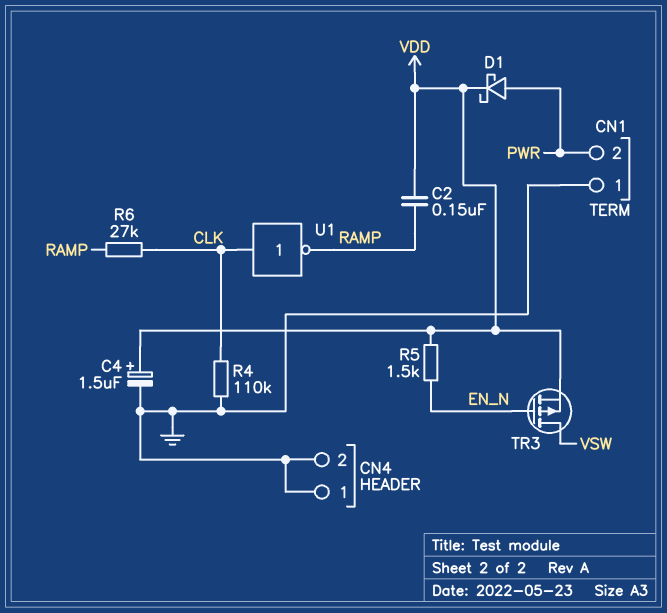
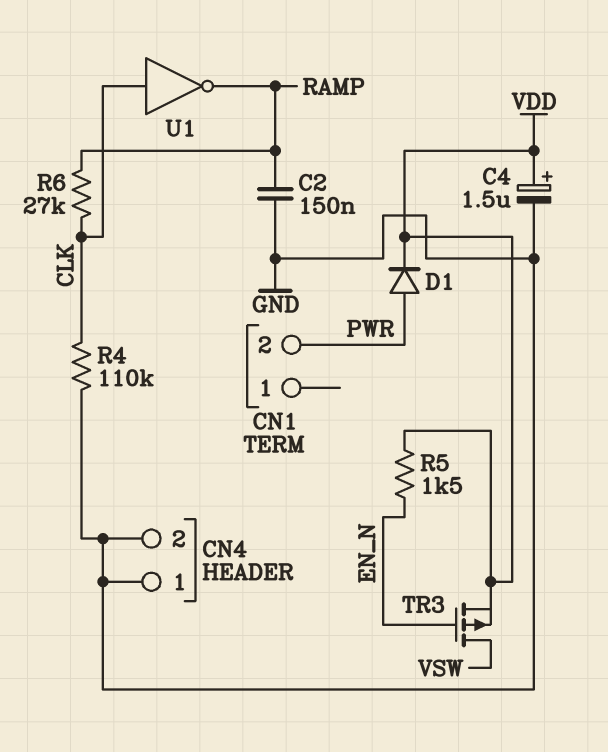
C2: 150nF (RAMP, VDD) -> 150nF (GND, RAMP)
CN1 pin 1: GND -> none
D1: schottky (A PWR, K VDD) -> diode (A PWR, K VDD)

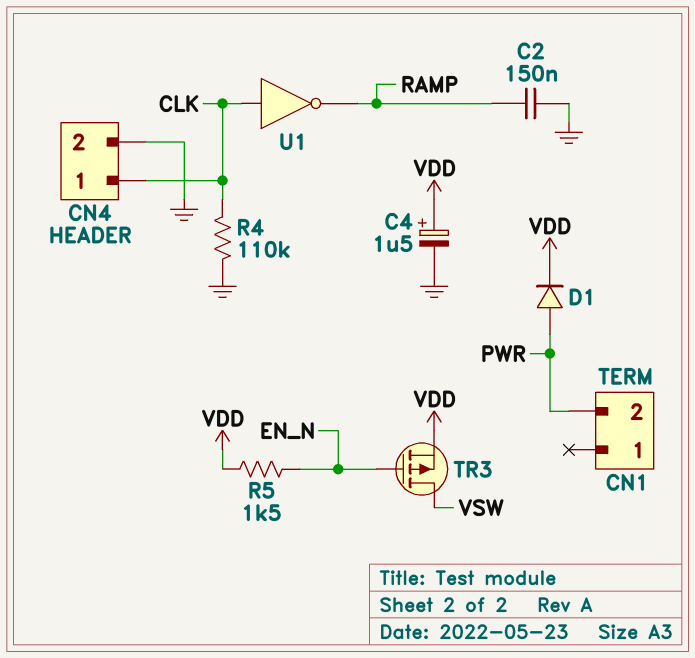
CN4 pin 1: GND -> CLK
R6: 27k (CLK, RAMP) -> none

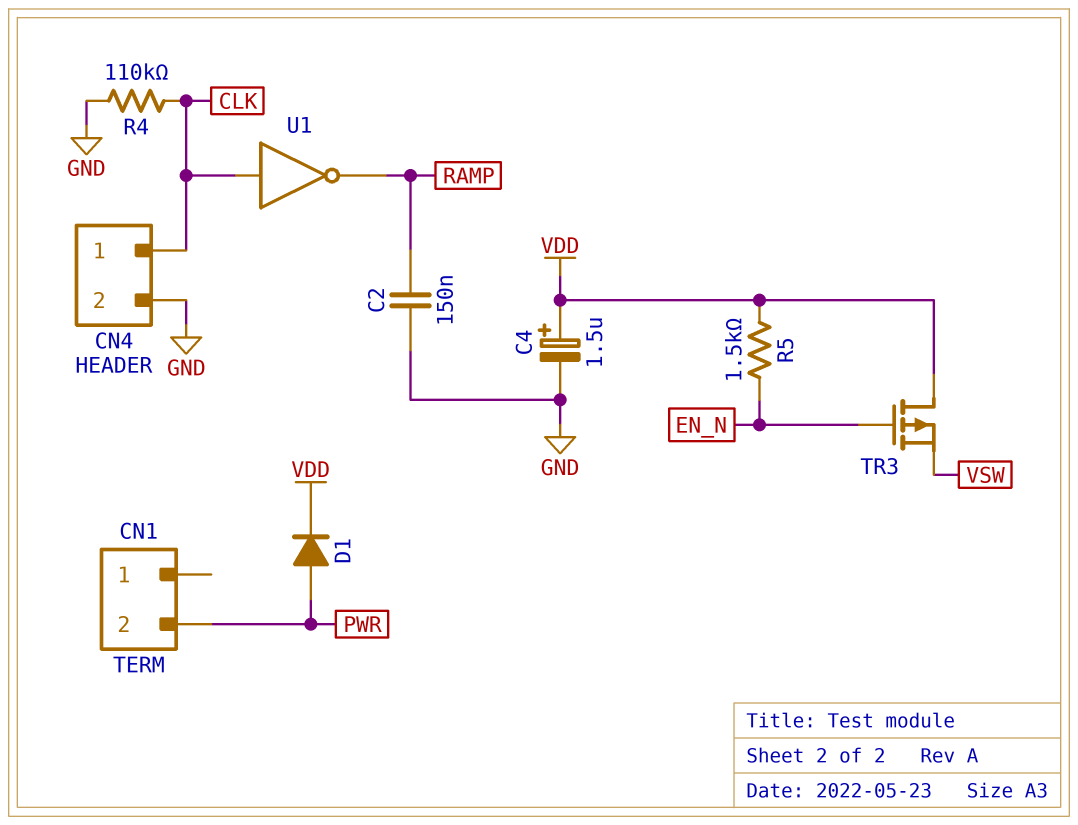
TR3: PMOS (G EN_N, D VSW, S VDD) -> PMOS (G EN_N, D VDD, S VSW)

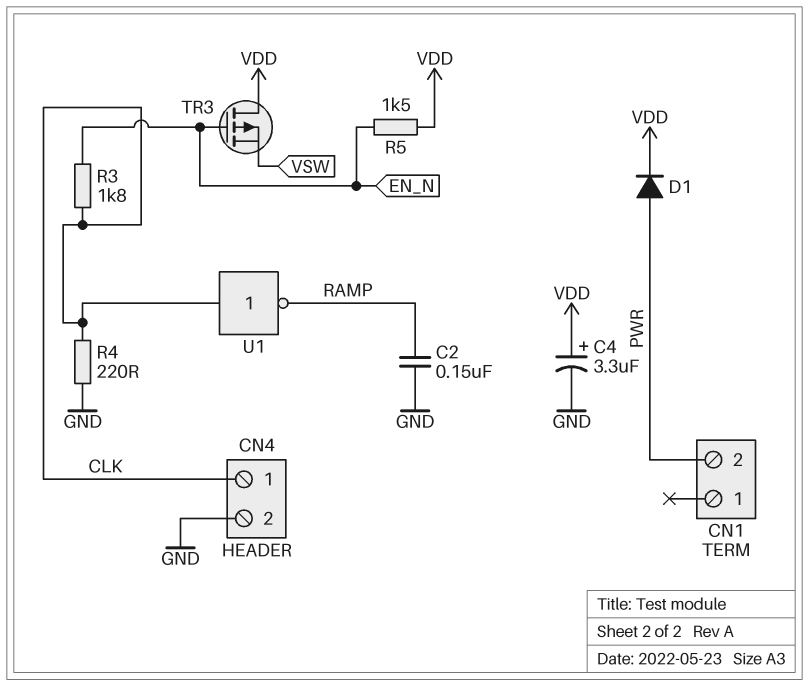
C4: 1.5uF (plus VDD, minus GND) -> 3.3uF (plus VDD, minus GND)
R3: none -> 1.8k (CLK, EN_N)
R4: 110k (CLK, GND) -> 220 (CLK, GND)

